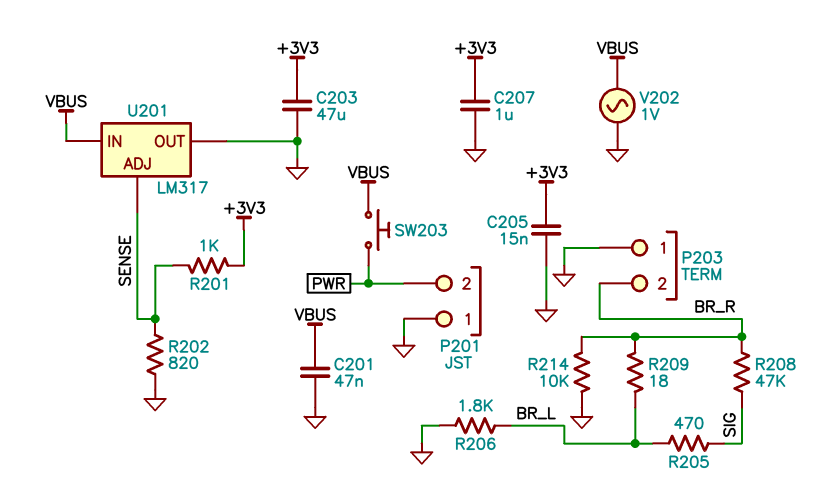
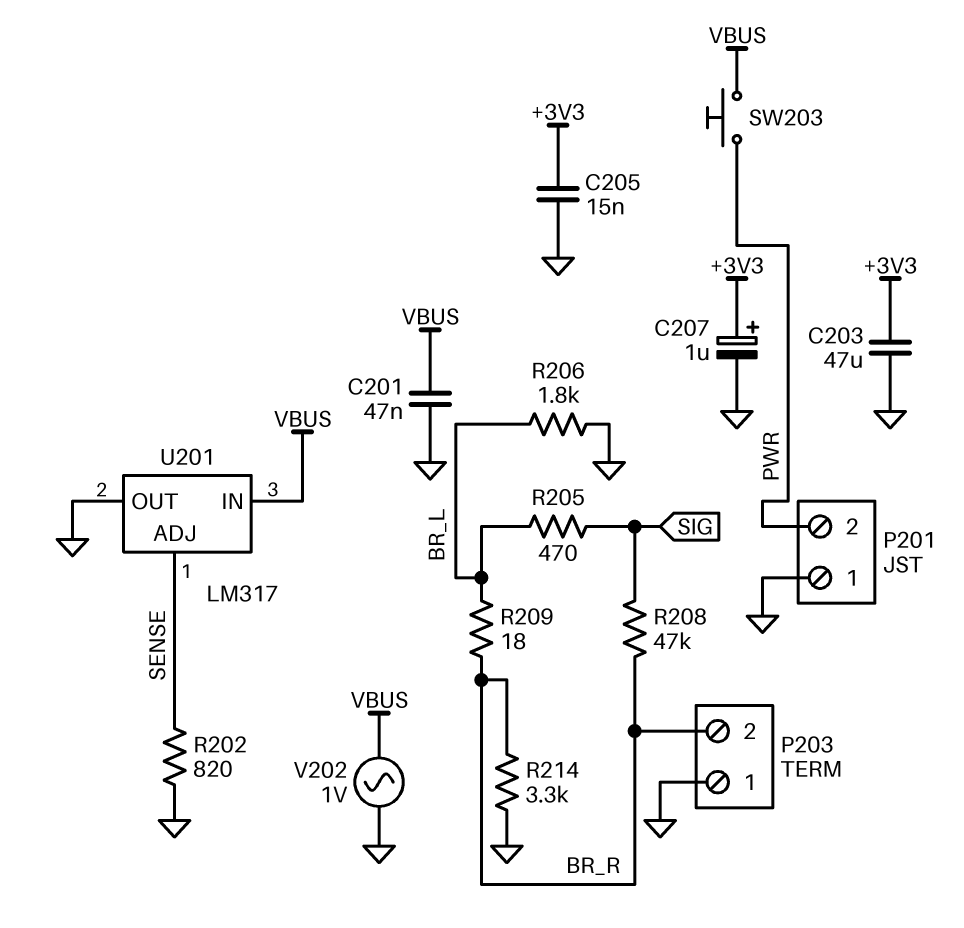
C207: 1uF (+3V3, GND) -> 1uF (plus +3V3, minus GND)
R201: 1k (+3V3, SENSE) -> none
R214: 10k (BR_R, GND) -> 3.3k (BR_R, GND)

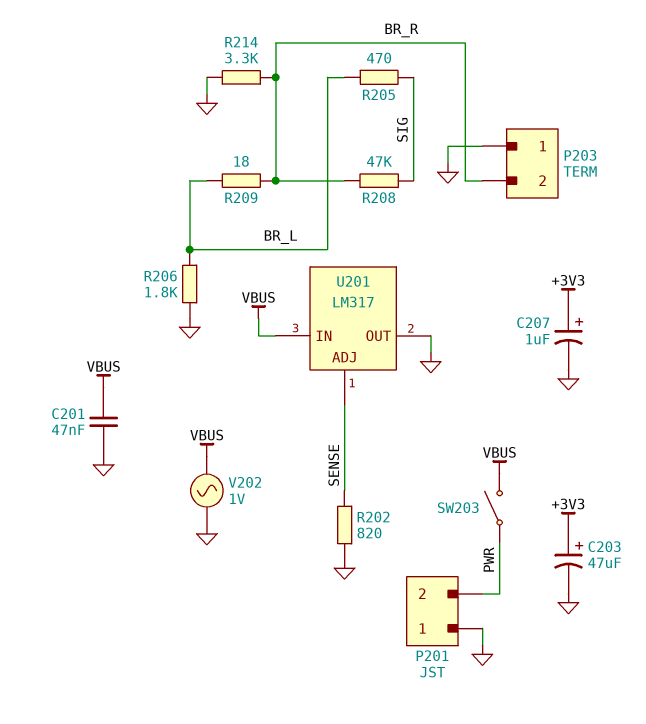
C203: 47uF (+3V3, GND) -> 47uF (plus +3V3, minus GND)
C205: 15nF (+3V3, GND) -> none
SW203: button (PWR, VBUS) -> switch (PWR, VBUS)

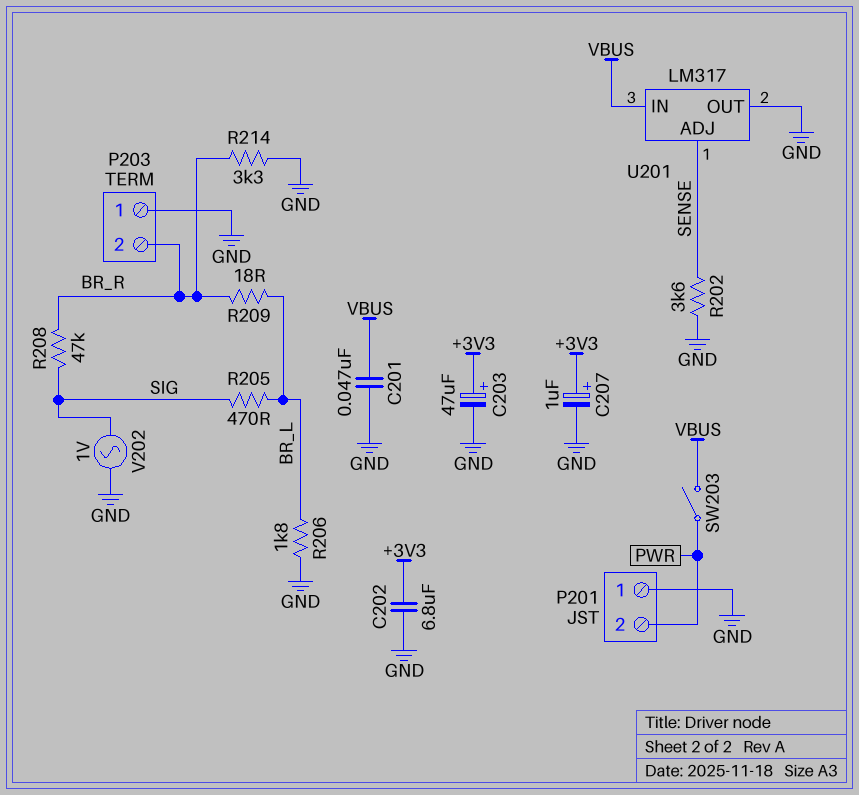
C202: none -> 6.8uF (+3V3, GND)
R202: 820 (GND, SENSE) -> 3.6k (GND, SENSE)
V202: AC 1V (GND, VBUS) -> AC 1V (GND, SIG)

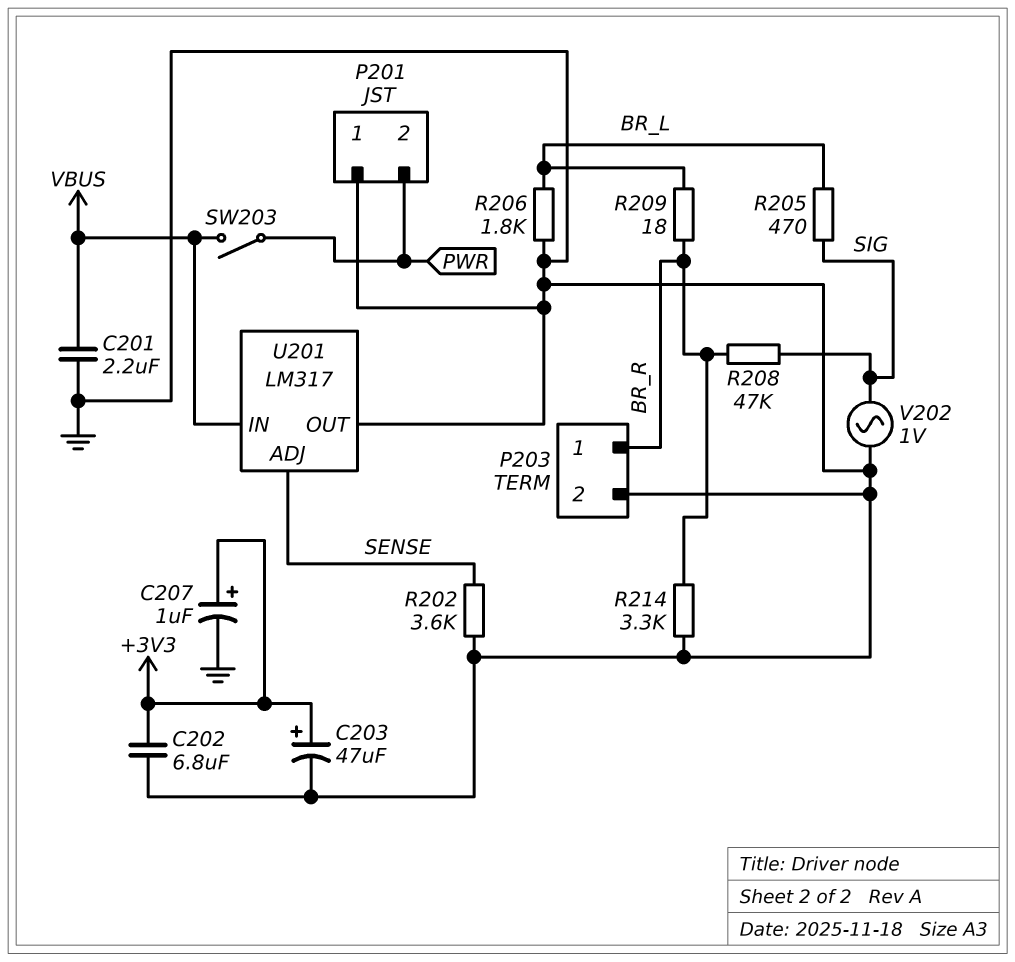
C201: 47nF (GND, VBUS) -> 2.2uF (GND, VBUS)
P203 pin 1: GND -> BR_R
P203 pin 2: BR_R -> GND

